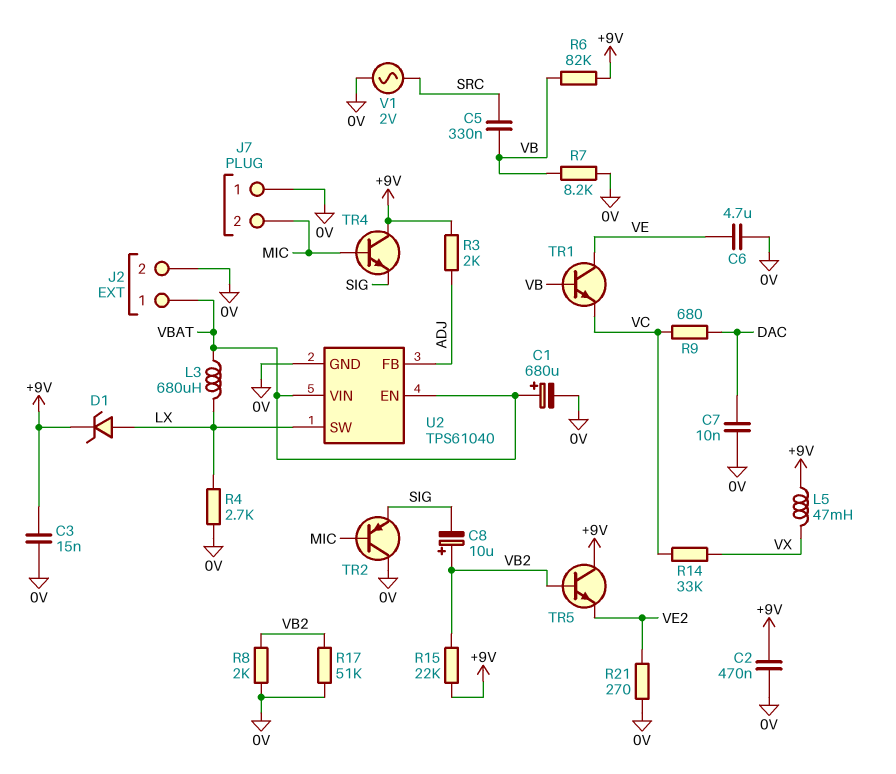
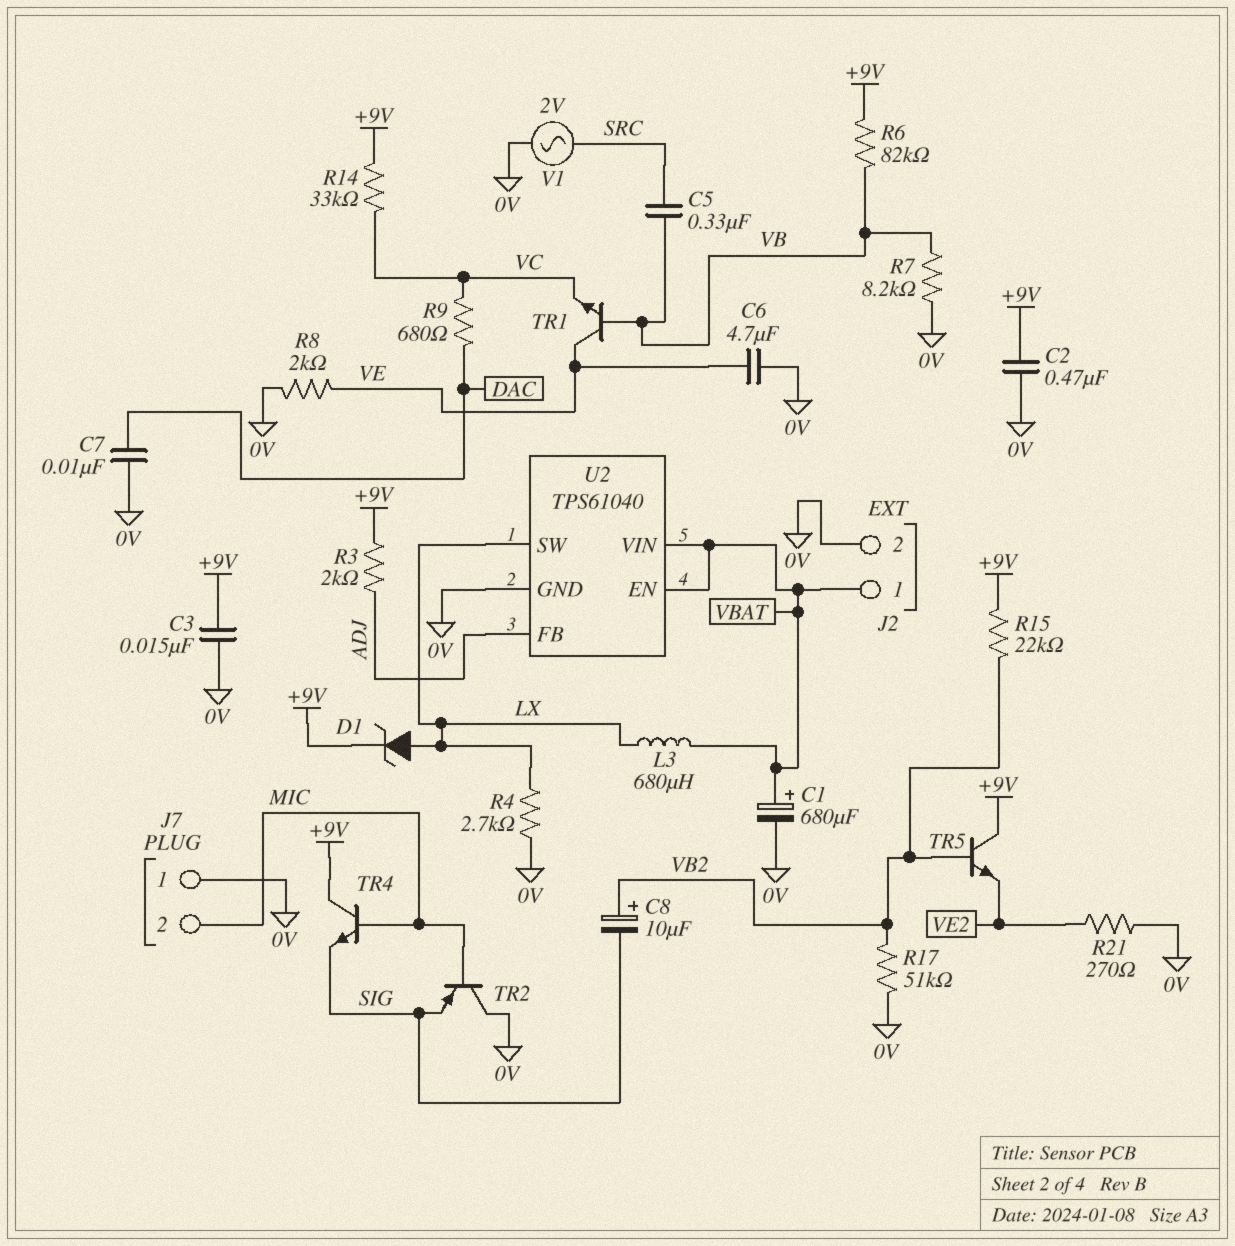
L5: 47mH (+9V, VX) -> none
R8: 2k (0V, VB2) -> 2k (0V, VE)
R14: 33k (VC, VX) -> 33k (+9V, VC)

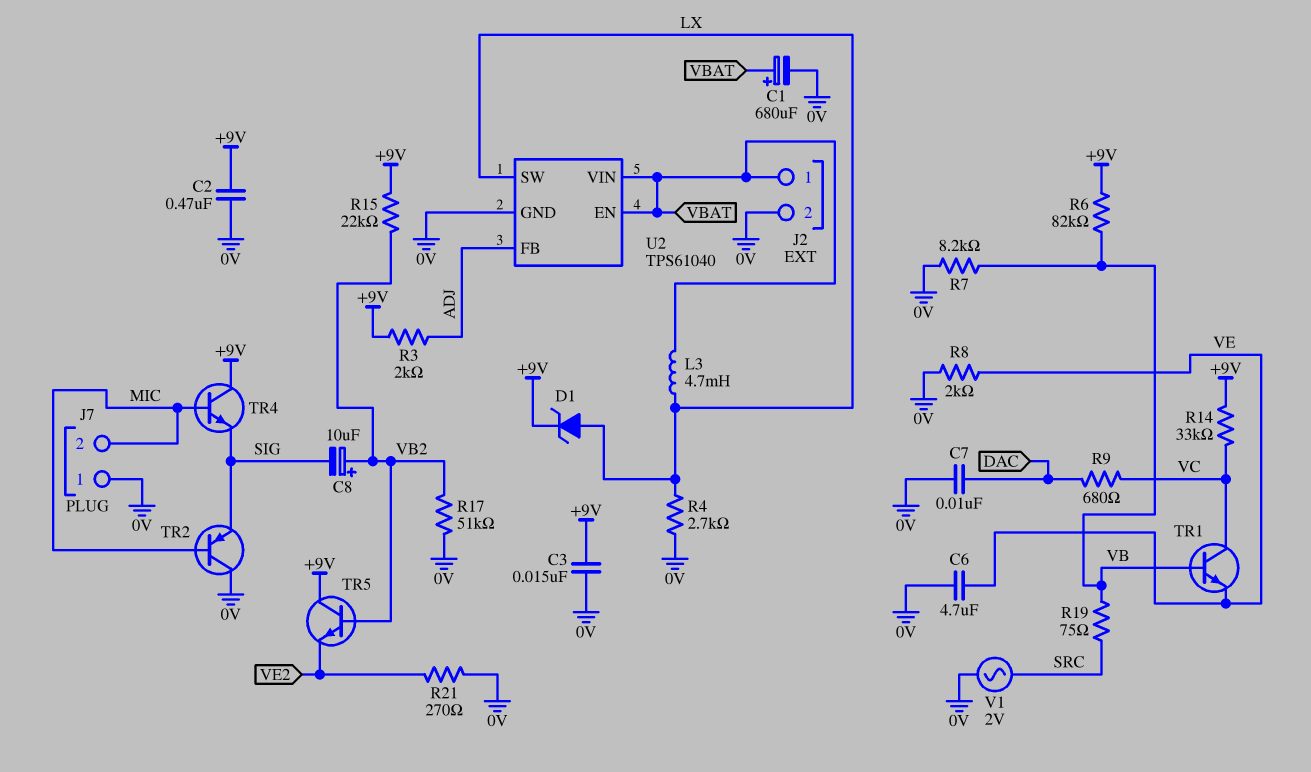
C5: 330nF (SRC, VB) -> none
L3: 680uH (LX, VBAT) -> 4.7mH (LX, VBAT)
R19: none -> 75 (SRC, VB)
TR1: NPN (B VB, C VE, E VC) -> NPN (B VB, C VC, E VE)

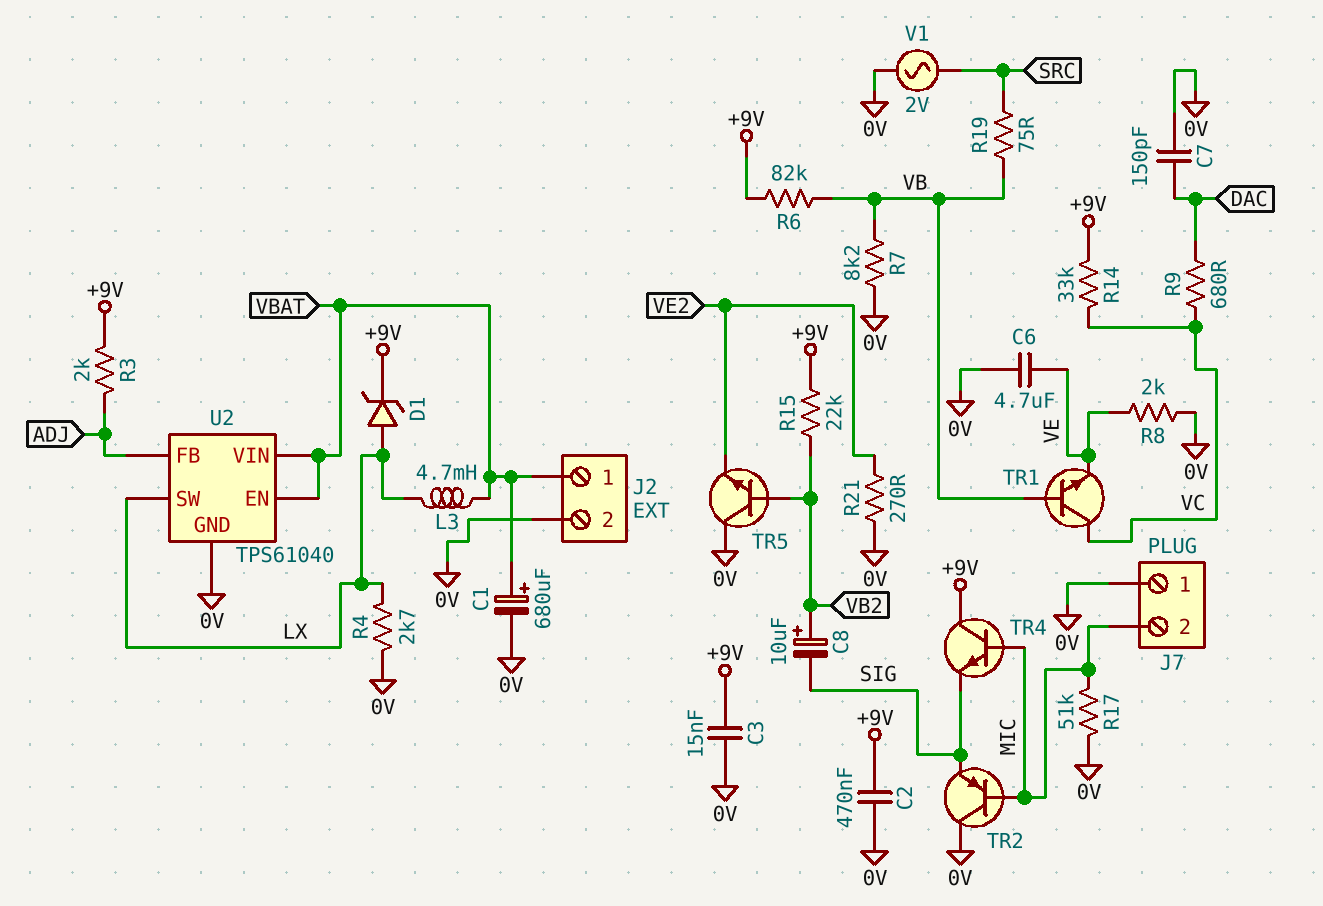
C7: 10nF (0V, DAC) -> 150pF (0V, DAC)
R17: 51k (0V, VB2) -> 51k (0V, MIC)
TR5: NPN (B VB2, C +9V, E VE2) -> NPN (B VB2, C 0V, E VE2)

